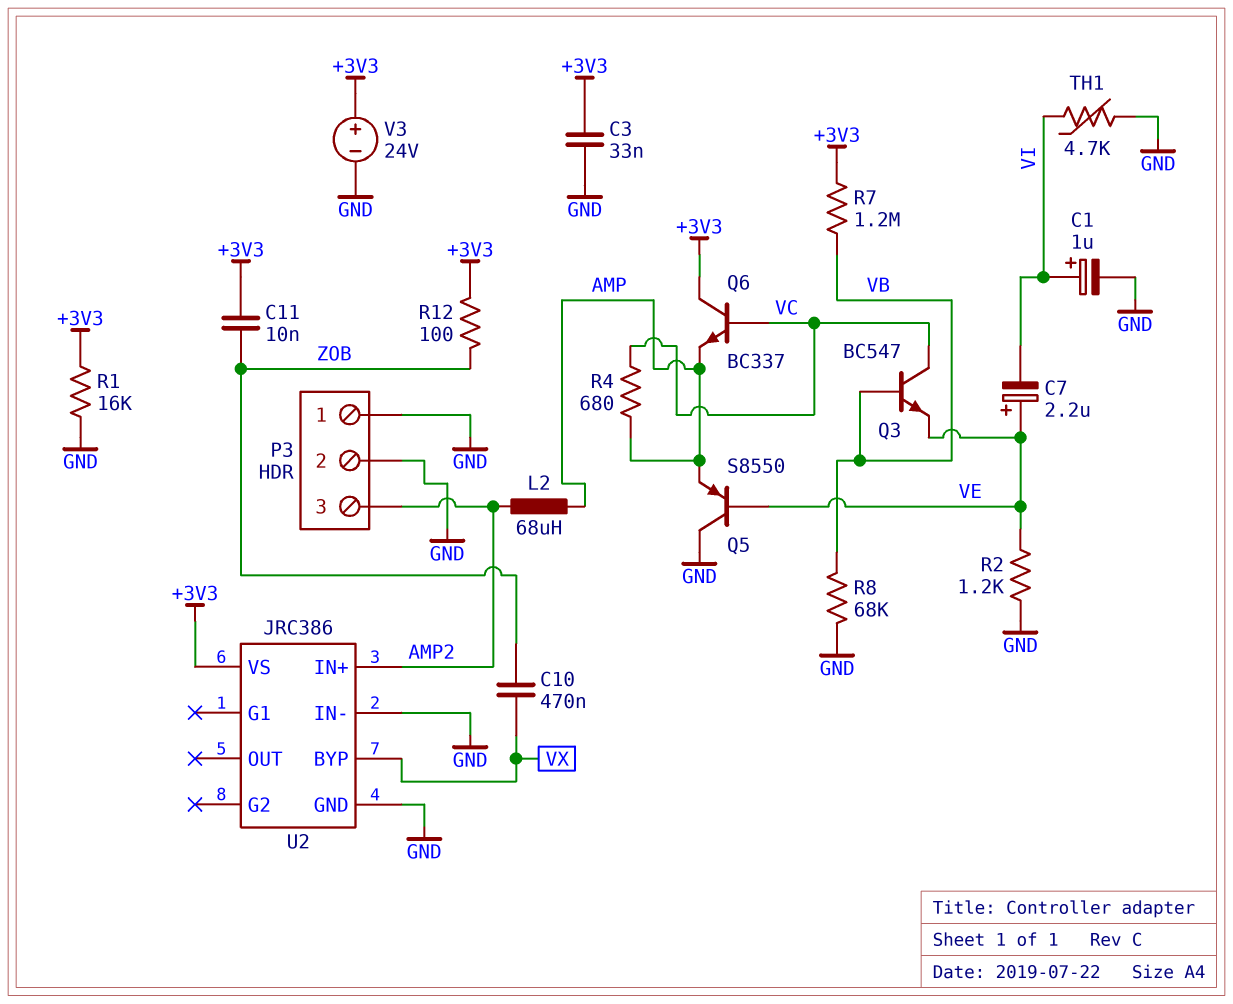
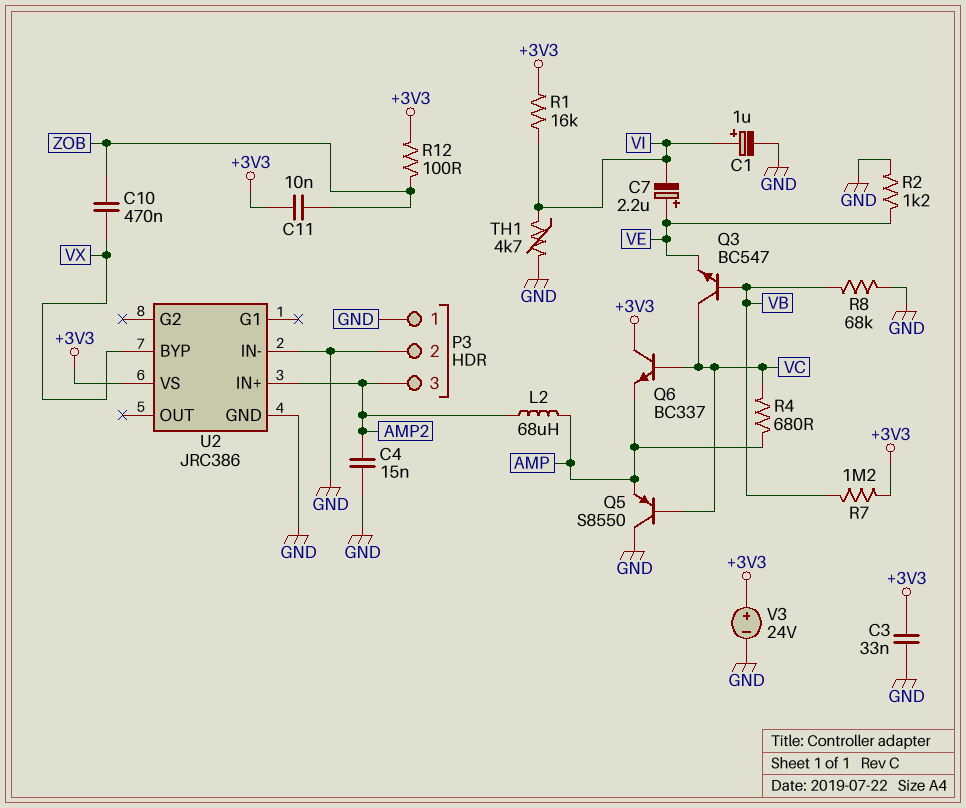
C4: none -> 15nF (AMP2, GND)
Q5: PNP S8550 (B VE, C GND, E AMP) -> PNP S8550 (B VC, C GND, E AMP)
R1: 16k (+3V3, GND) -> 16k (+3V3, VI)

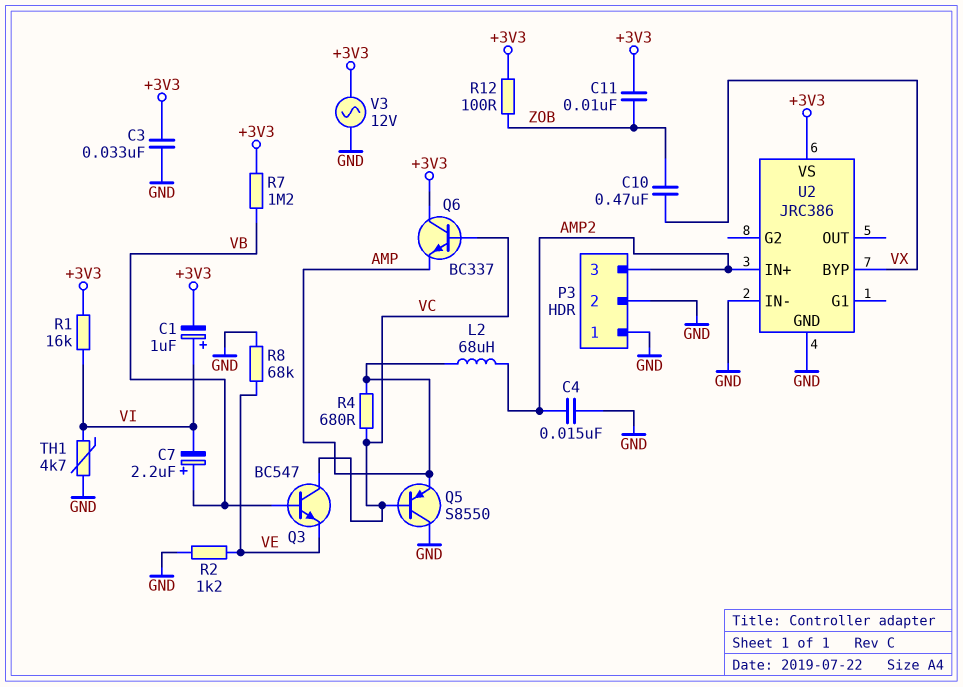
C1: 1uF (plus VI, minus GND) -> 1uF (plus VI, minus +3V3)
C7: 2.2uF (plus VE, minus VI) -> 2.2uF (plus VB, minus VI)
R8: 68k (GND, VB) -> 68k (GND, VE)
V3: 24V (plus +3V3, minus GND) -> AC 12V (+3V3, GND)

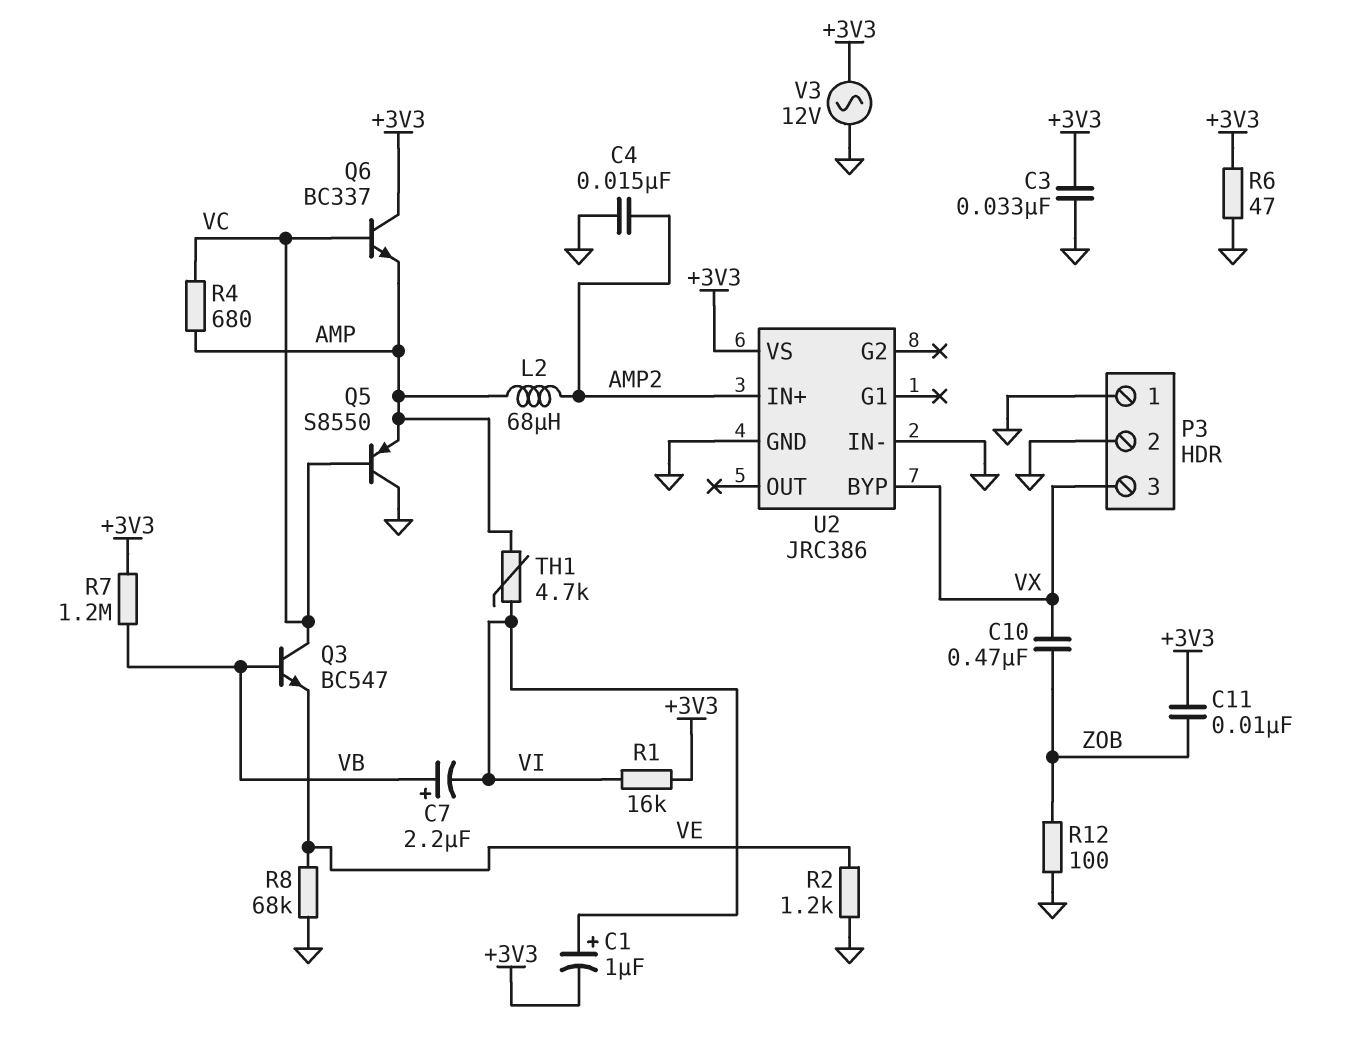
P3 pin 3: AMP2 -> VX
R6: none -> 47 (+3V3, GND)
R12: 100 (+3V3, ZOB) -> 100 (GND, ZOB)
TH1: 4.7k (GND, VI) -> 4.7k (AMP, VI)

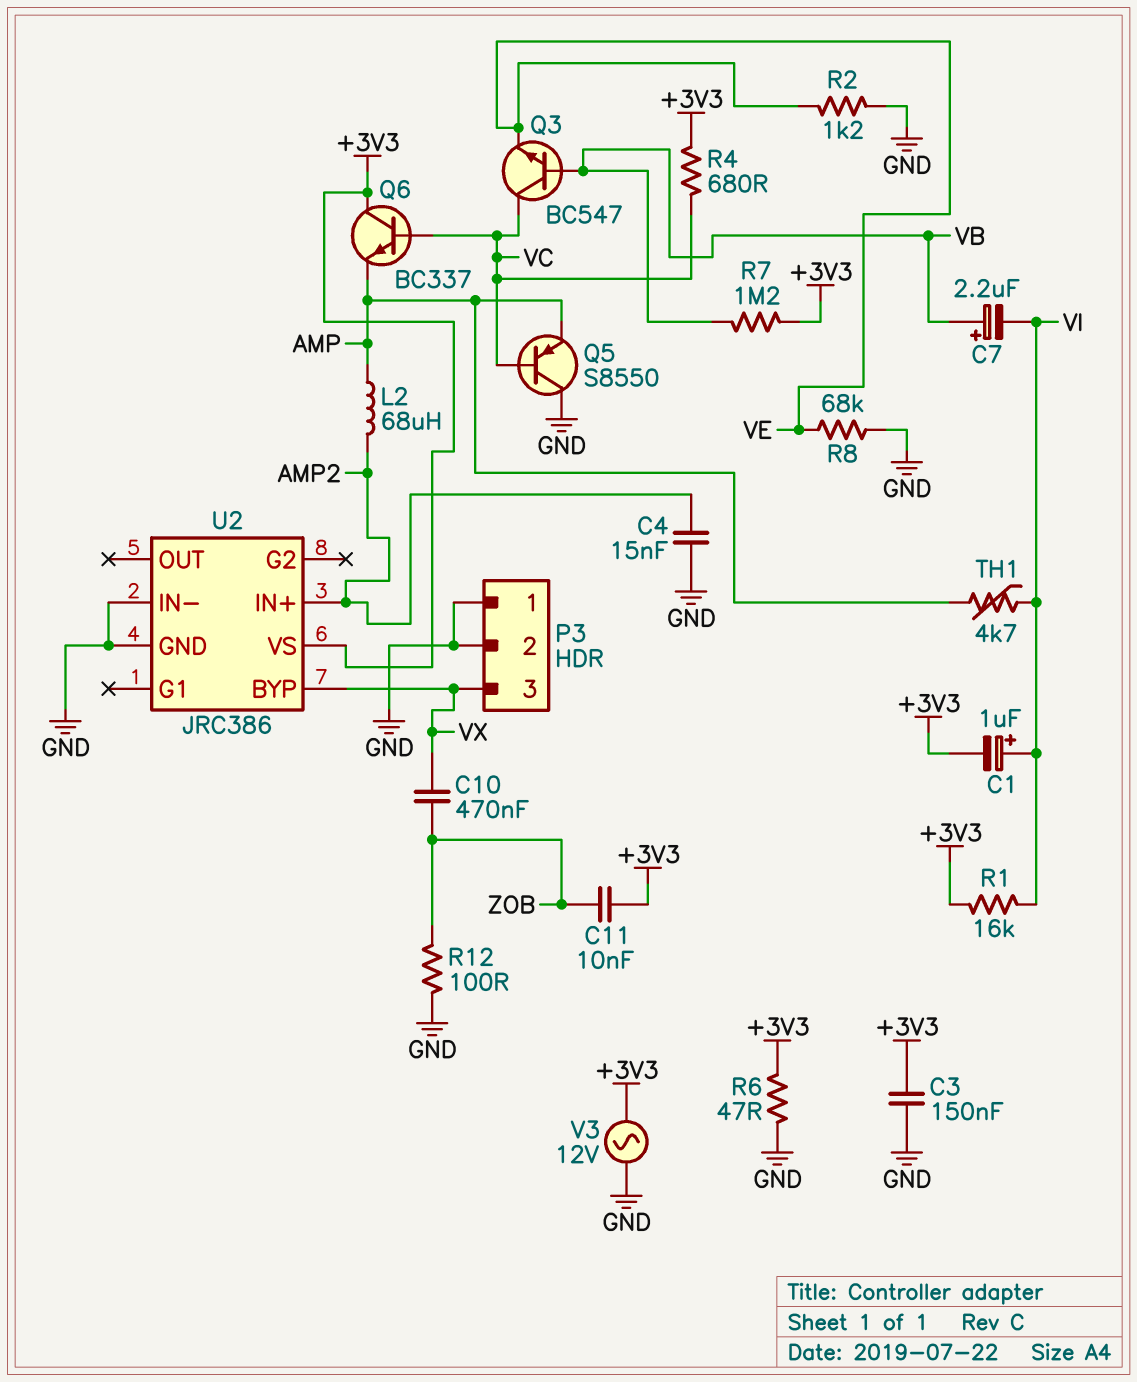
C3: 33nF (+3V3, GND) -> 150nF (+3V3, GND)
R4: 680 (AMP, VC) -> 680 (+3V3, VC)

